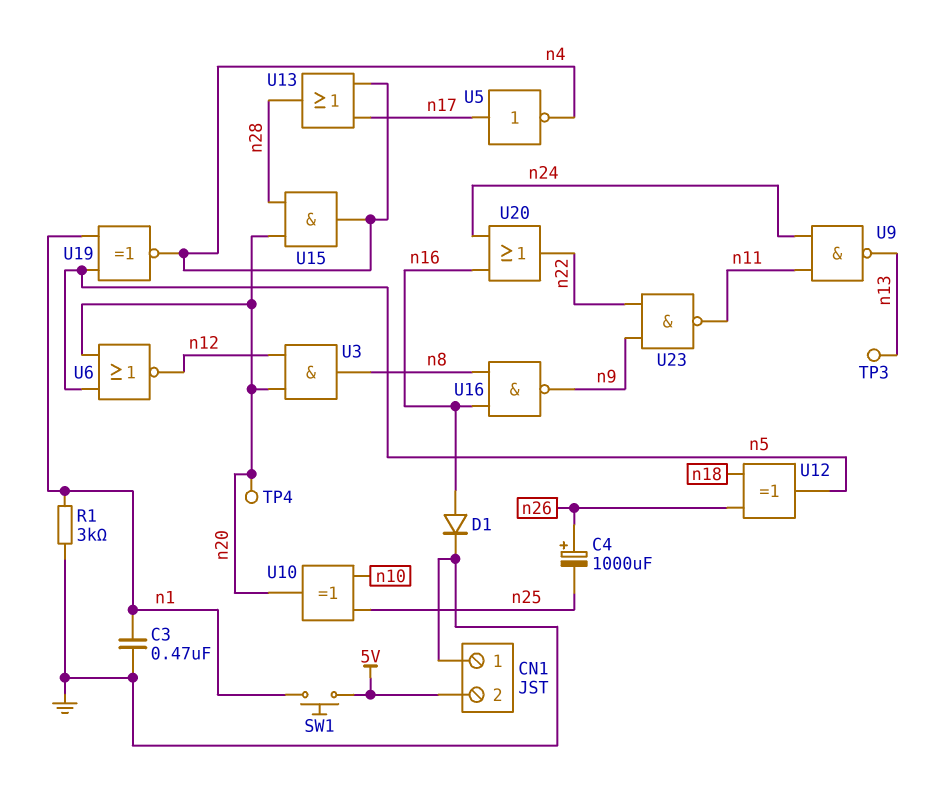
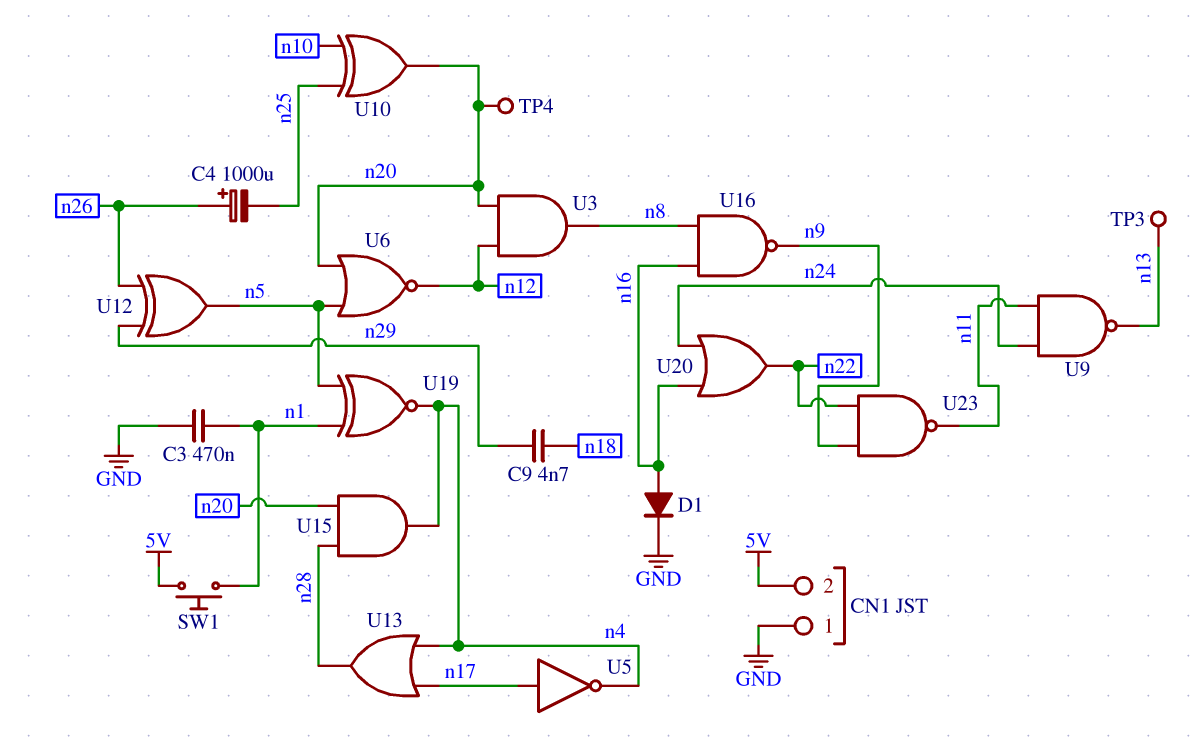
C9: none -> 4.7nF (n18, n29)
R1: 3k (GND, n1) -> none
U12: XOR (in n18, in n26, out n5) -> XOR (in n26, in n29, out n5)

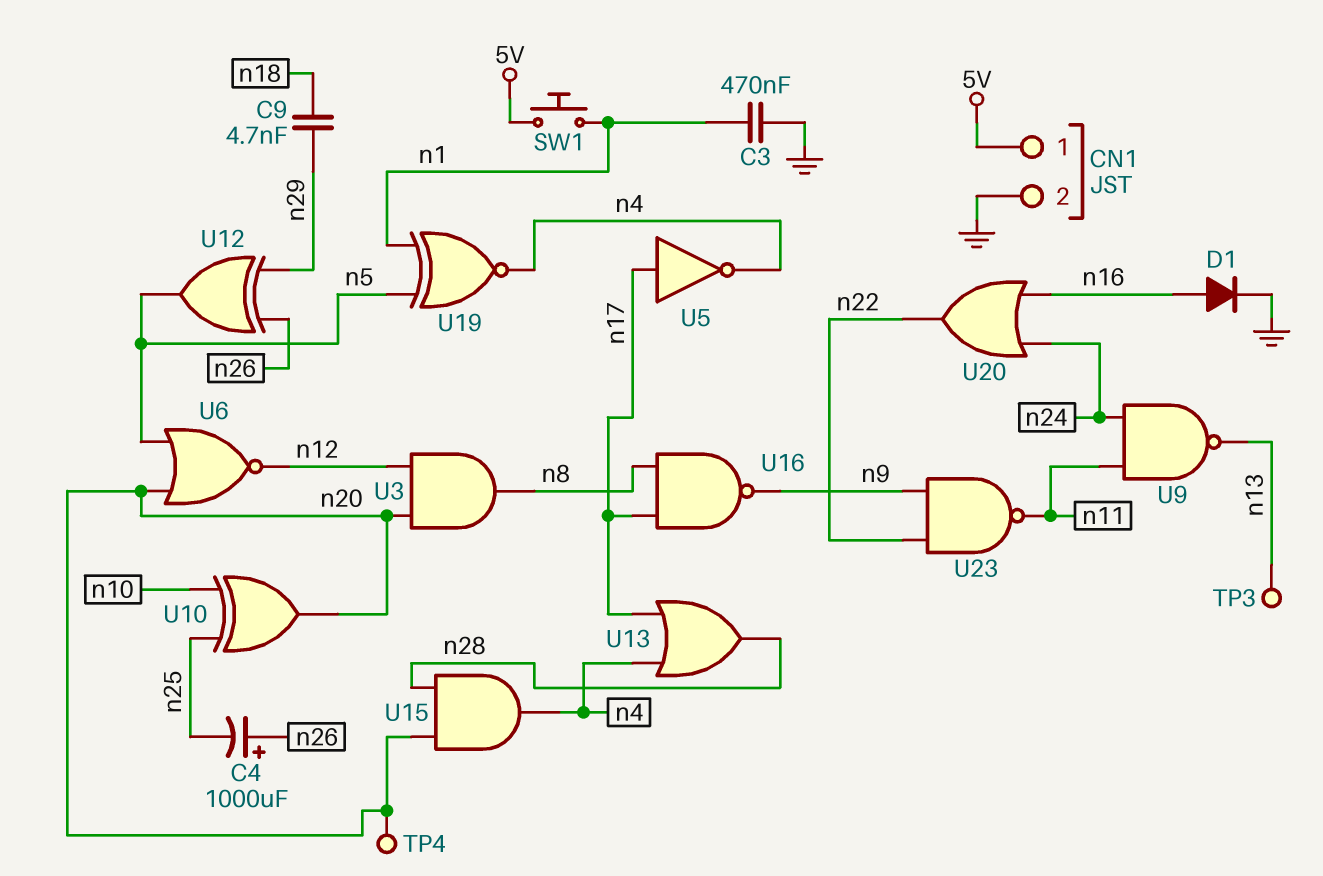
CN1 pin 1: GND -> 5V
CN1 pin 2: 5V -> GND
U16: NAND (in n8, in n16, out n9) -> NAND (in n8, in n17, out n9)

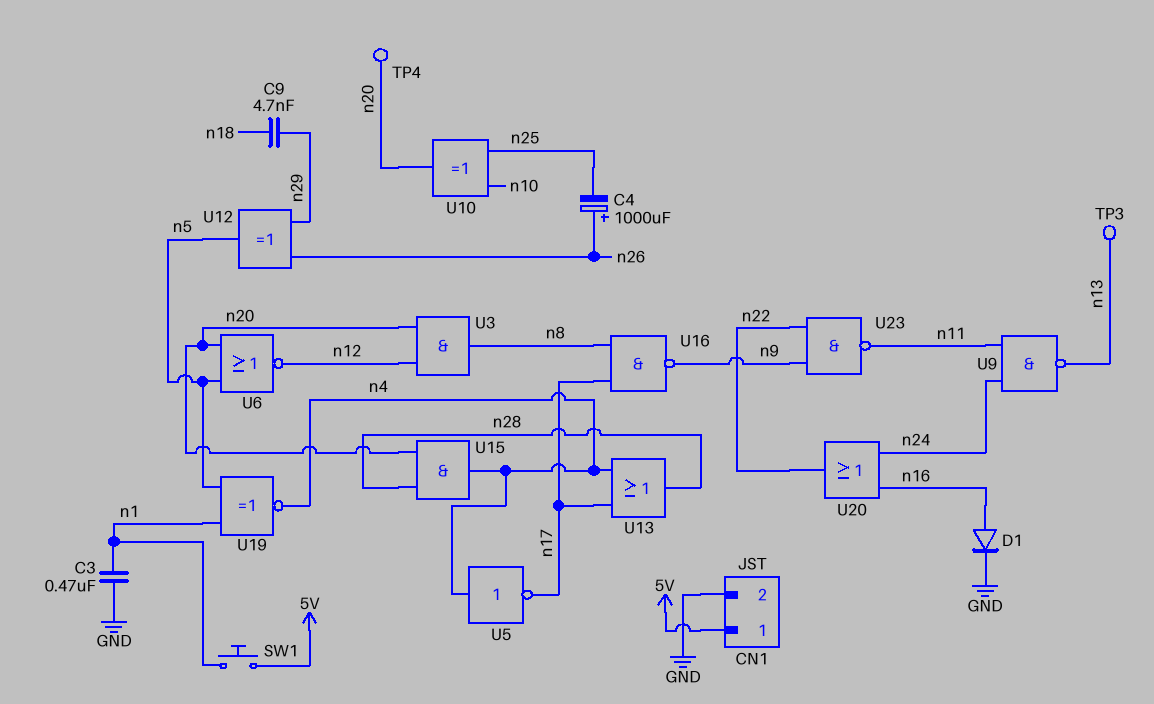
U5: NOT (in n17, out n4) -> NOT (in n4, out n17)

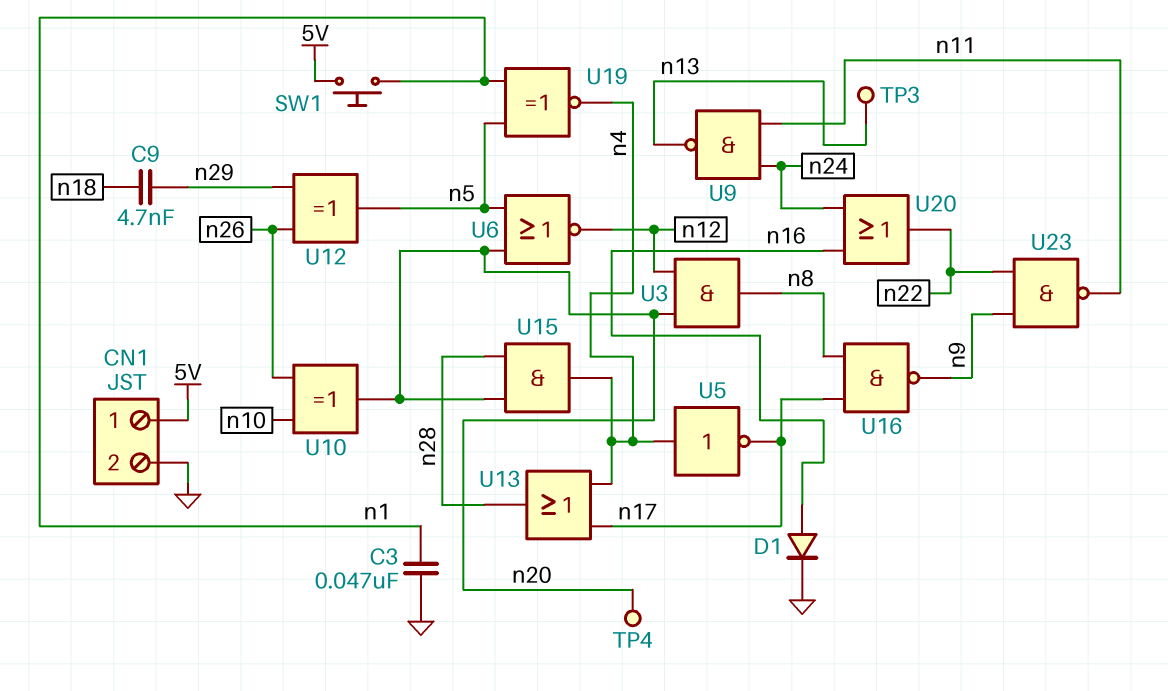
C3: 470nF (GND, n1) -> 47nF (GND, n1)
C4: 1000uF (plus n26, minus n25) -> none
U10: XOR (in n10, in n25, out n20) -> XOR (in n10, in n26, out n20)

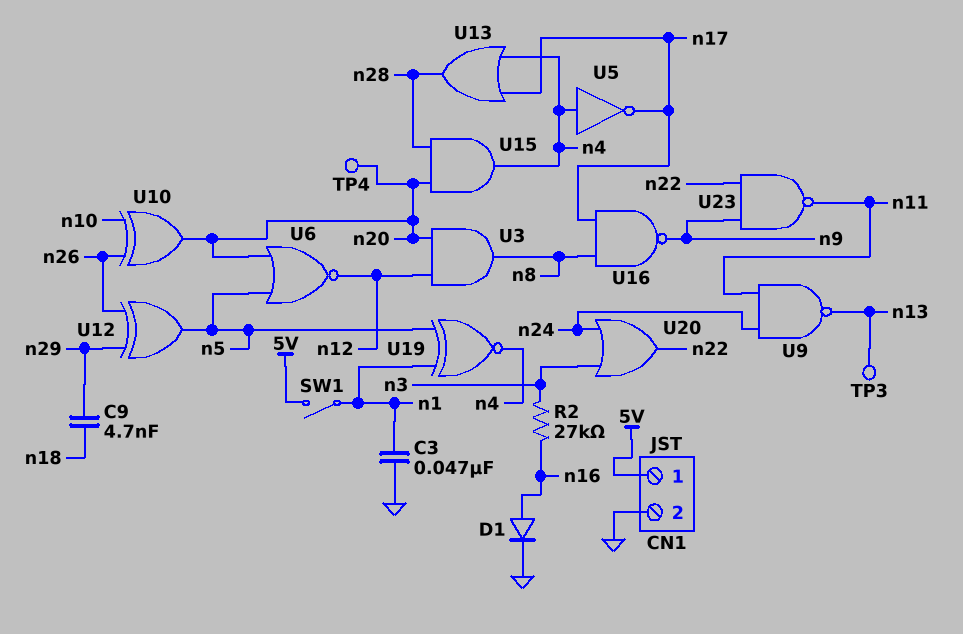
R2: none -> 27k (n3, n16)
SW1: button (5V, n1) -> switch (5V, n1)
U20: OR (in n16, in n24, out n22) -> OR (in n3, in n24, out n22)

